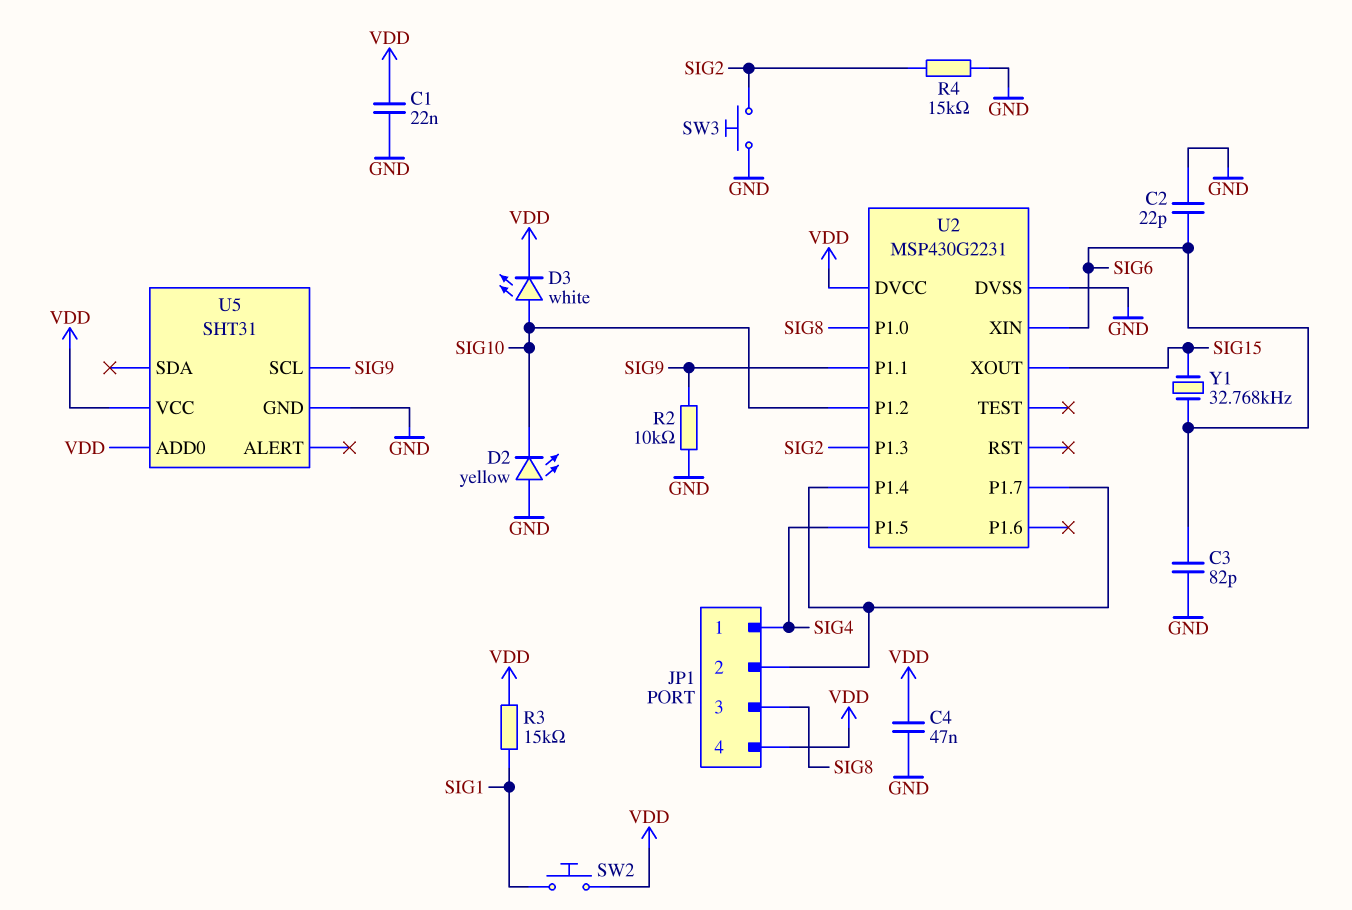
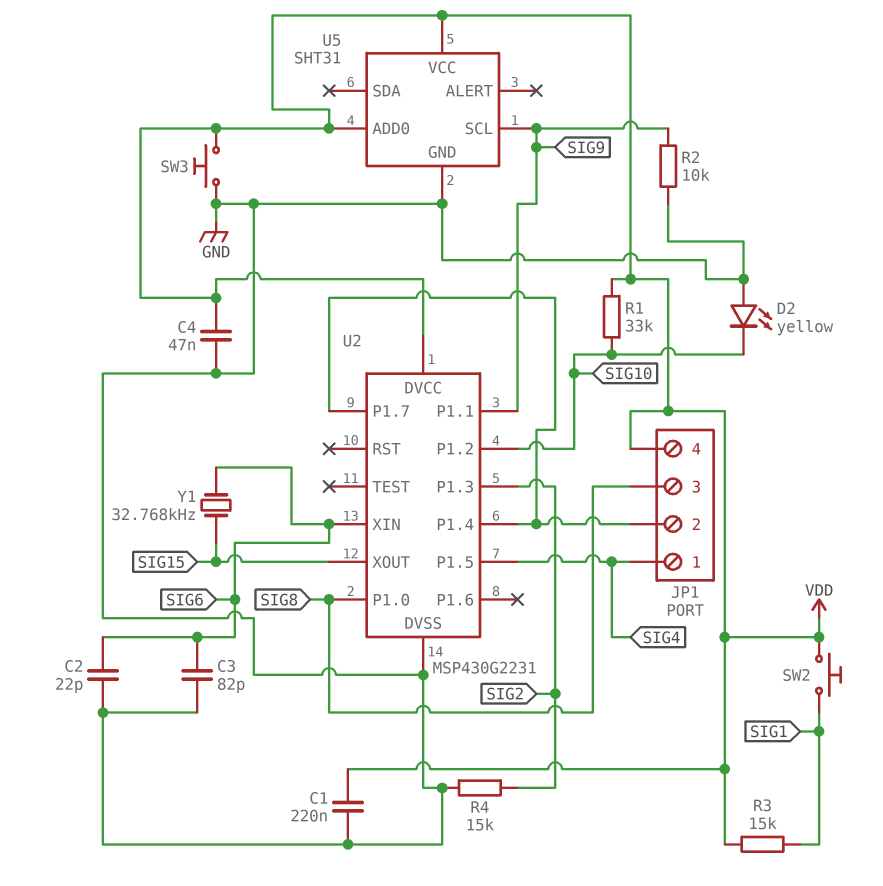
C1: 22nF (GND, VDD) -> 220nF (GND, VDD)
D3: LED white (A SIG10, K VDD) -> none
R1: none -> 33k (SIG10, VDD)
SW3: button (GND, SIG2) -> button (GND, VDD)

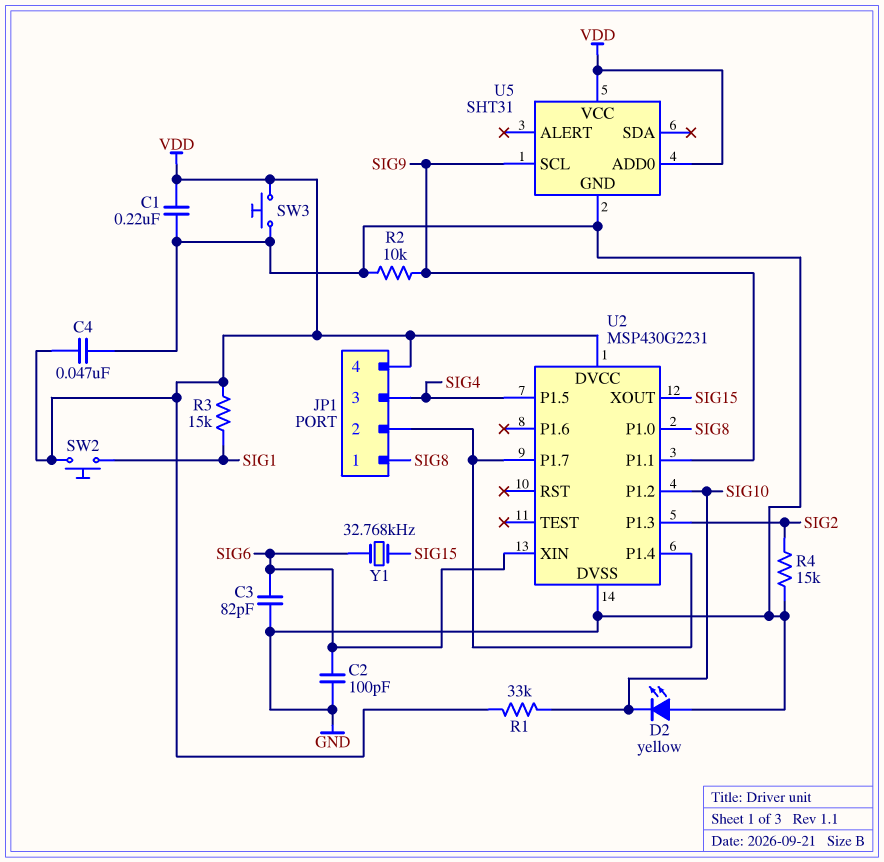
C2: 22pF (GND, SIG6) -> 100pF (GND, SIG6)
JP1 pin 1: SIG4 -> SIG8
JP1 pin 3: SIG8 -> SIG4

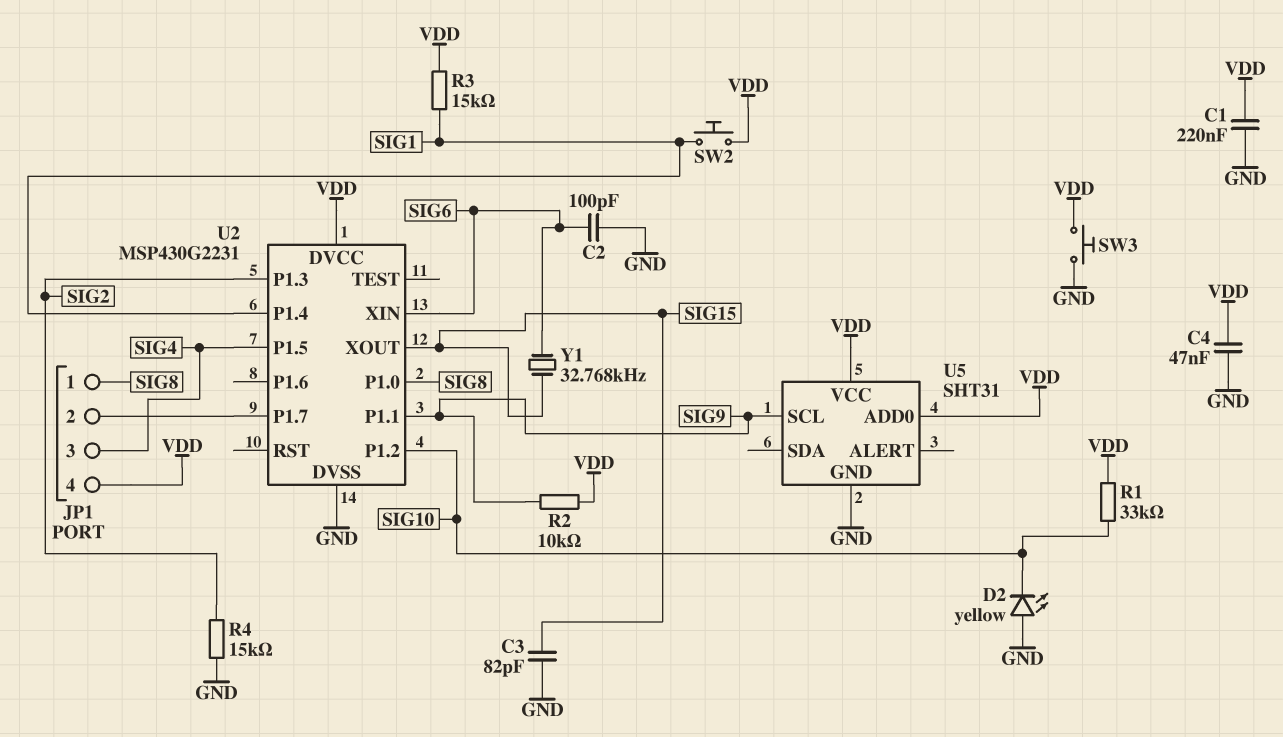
C3: 82pF (GND, SIG6) -> 82pF (GND, SIG15)
R2: 10k (GND, SIG9) -> 10k (SIG9, VDD)
U2 pin P1.4: JP1/2 -> SIG1

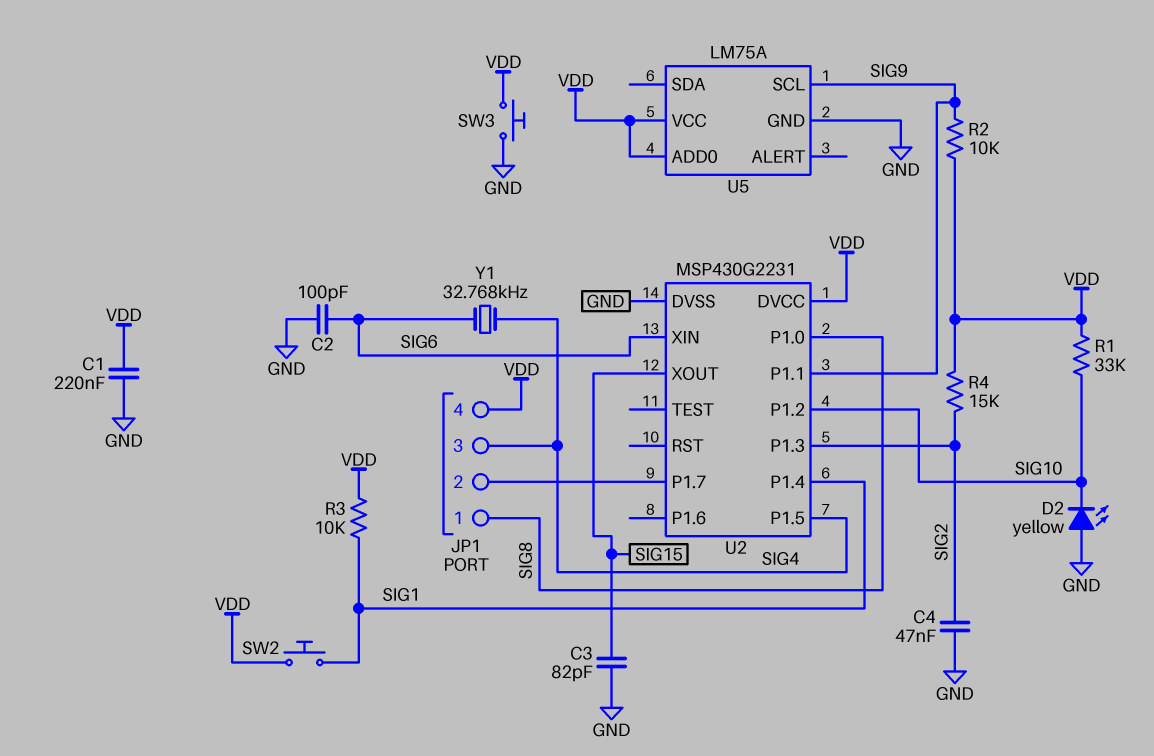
C4: 47nF (GND, VDD) -> 47nF (GND, SIG2)
R3: 15k (SIG1, VDD) -> 10k (SIG1, VDD)
R4: 15k (GND, SIG2) -> 15k (SIG2, VDD)
U5: SHT31 -> LM75A
Y1: 32.768kHz (SIG6, SIG15) -> 32.768kHz (SIG4, SIG6)

